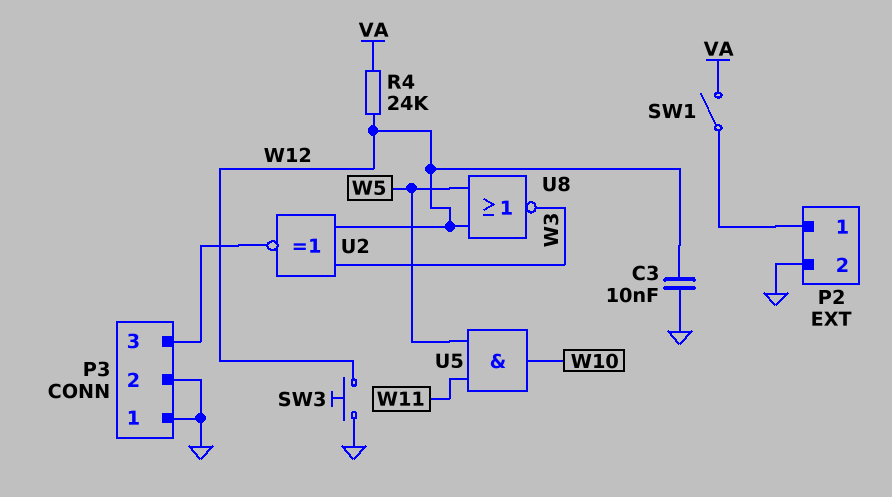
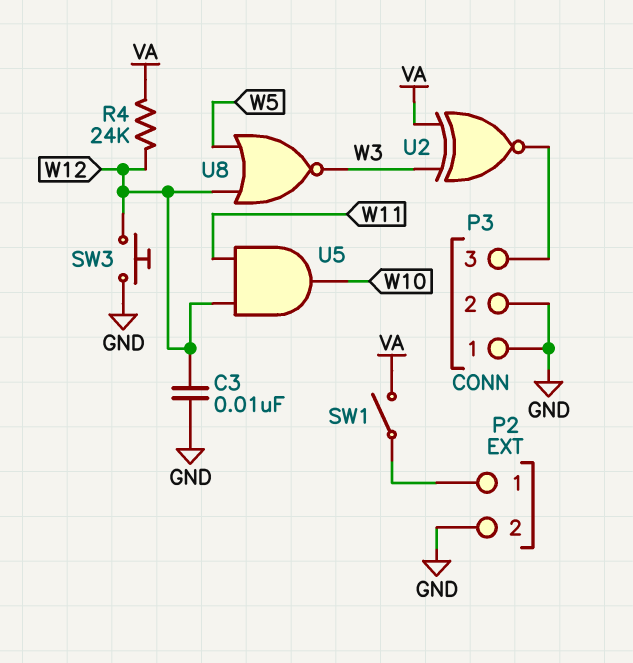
U2: XNOR (in W3, in W12, out P3/3) -> XNOR (in VA, in W3, out P3/3)
U5: AND (in W5, in W11, out W10) -> AND (in W11, in W12, out W10)

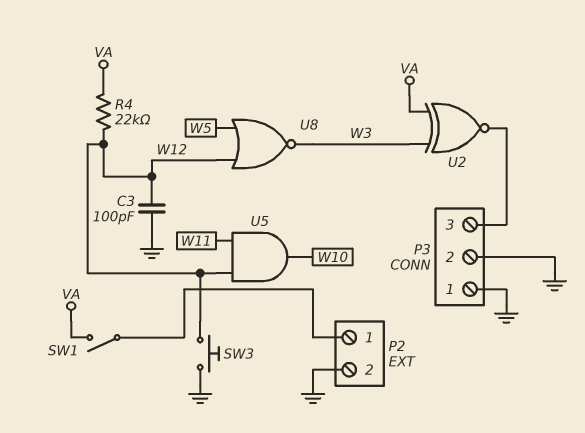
C3: 10nF (GND, W12) -> 100pF (GND, W12)
R4: 24k (VA, W12) -> 22k (VA, W12)

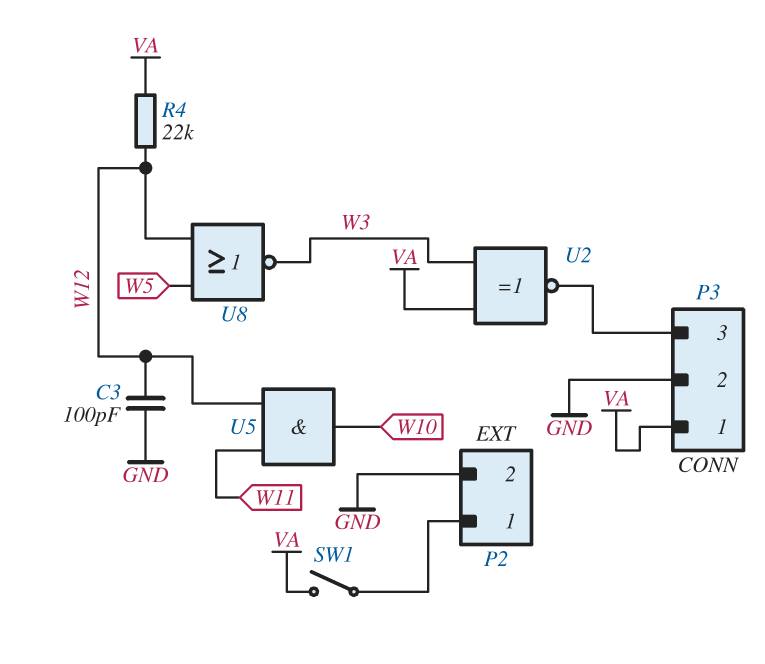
P3 pin 1: GND -> VA
SW3: button (GND, W12) -> none

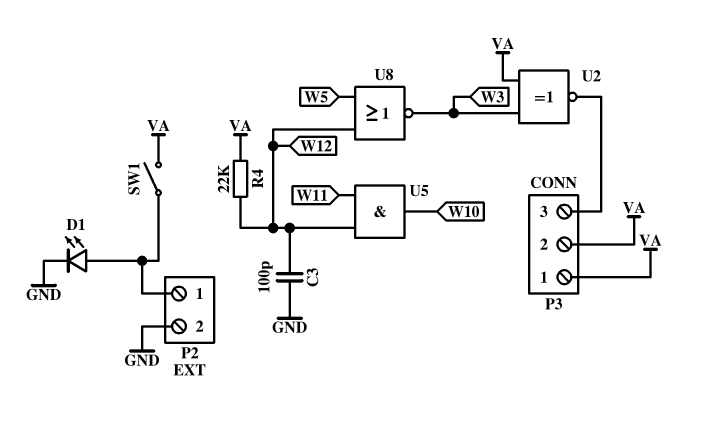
D1: none -> LED (A P2/1, K GND)
P3 pin 2: GND -> VA

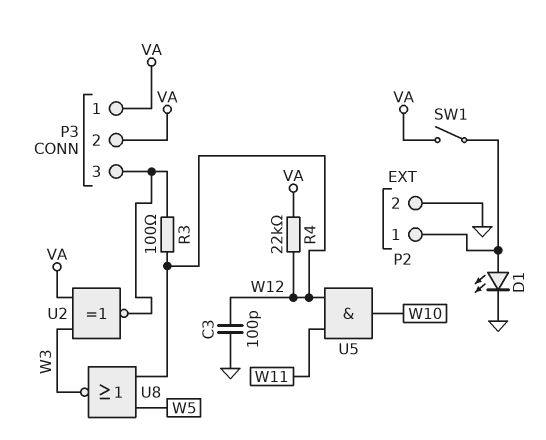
R3: none -> 100 (P3/3, W12)

